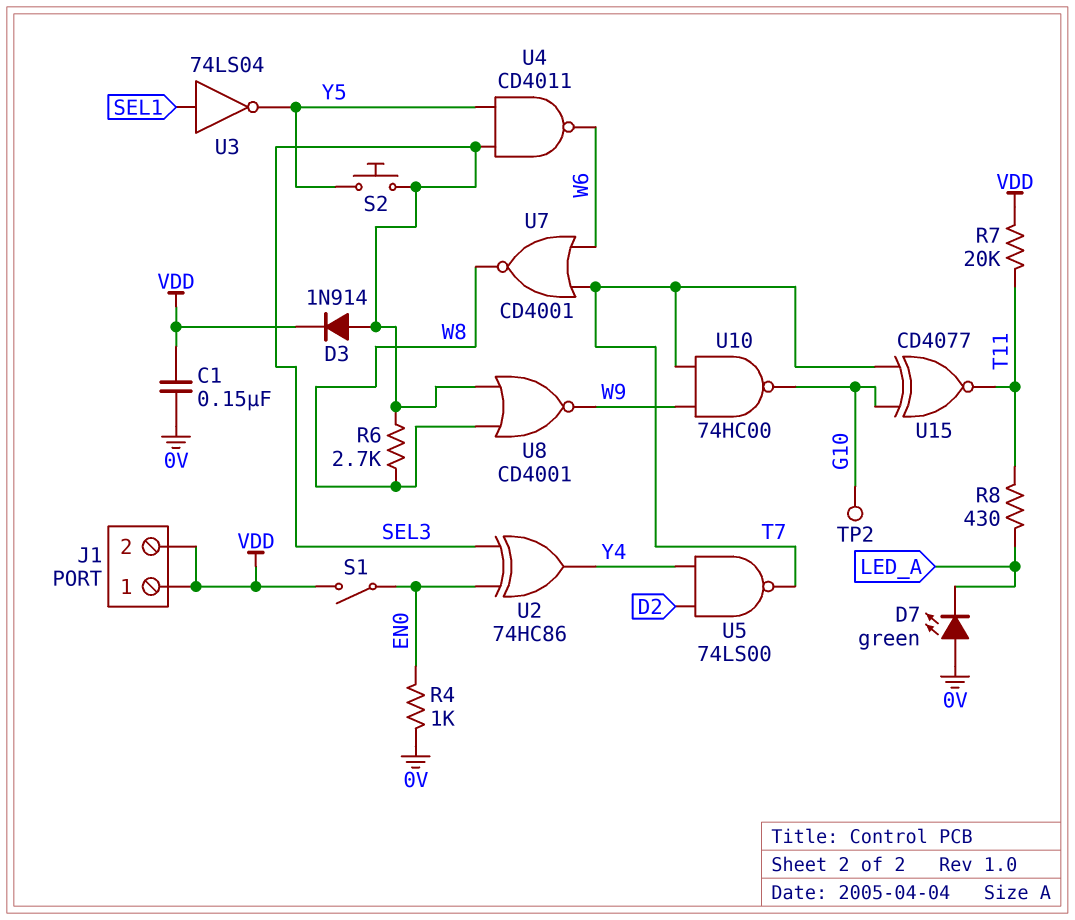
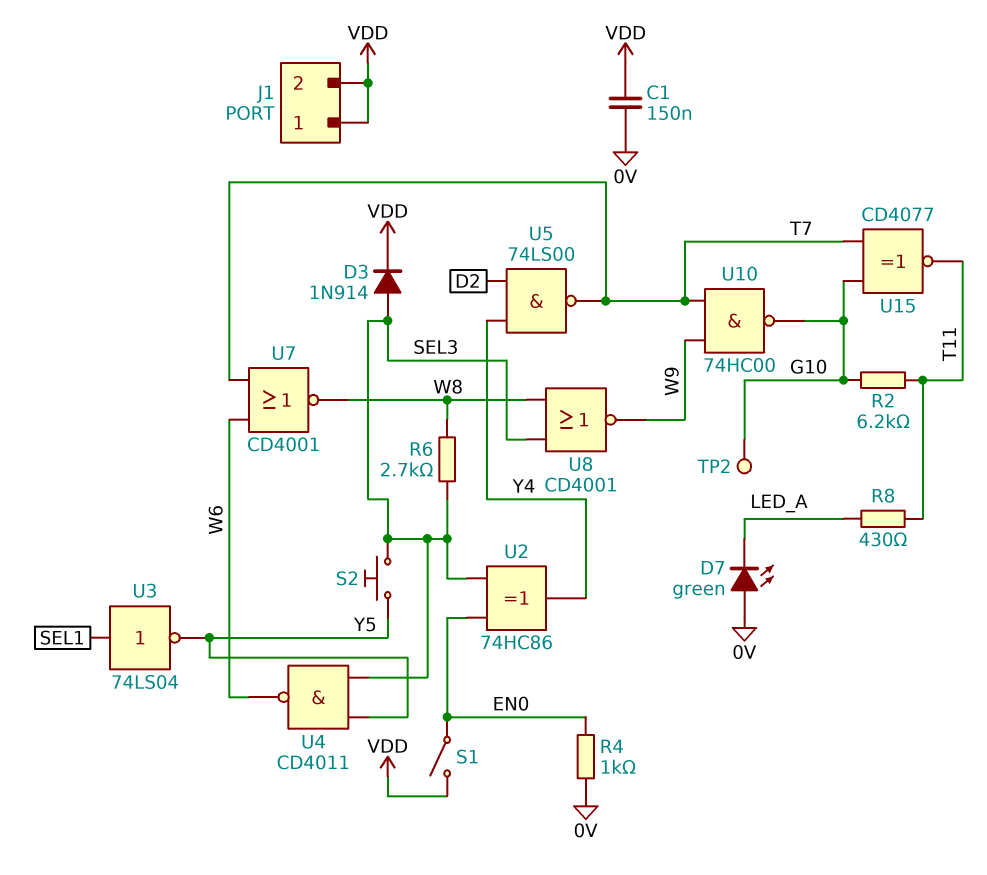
R2: none -> 6.2k (G10, T11)
R7: 20k (T11, VDD) -> none

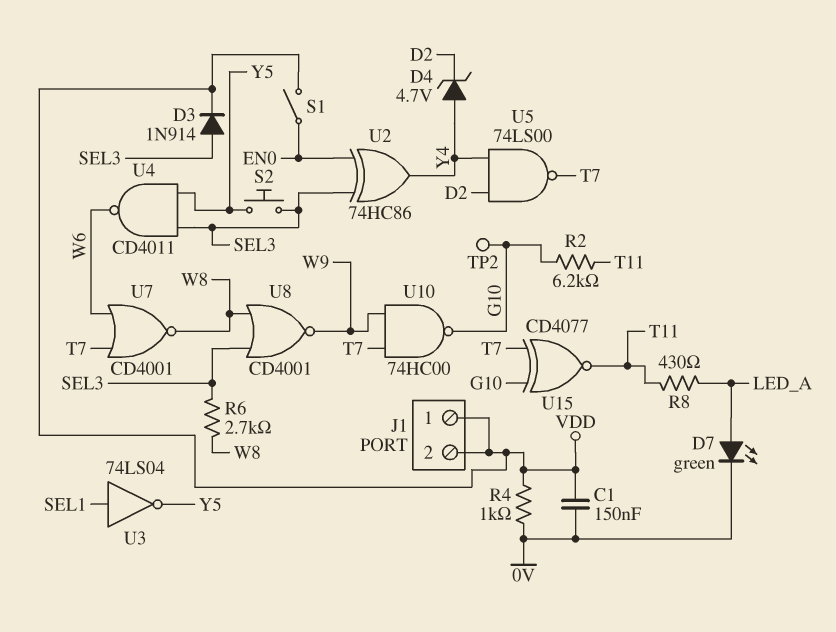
D4: none -> zener 4.7V (A Y4, K D2)
D7: LED green (A 0V, K LED_A) -> LED green (A LED_A, K 0V)
R4: 1k (0V, EN0) -> 1k (0V, VDD)

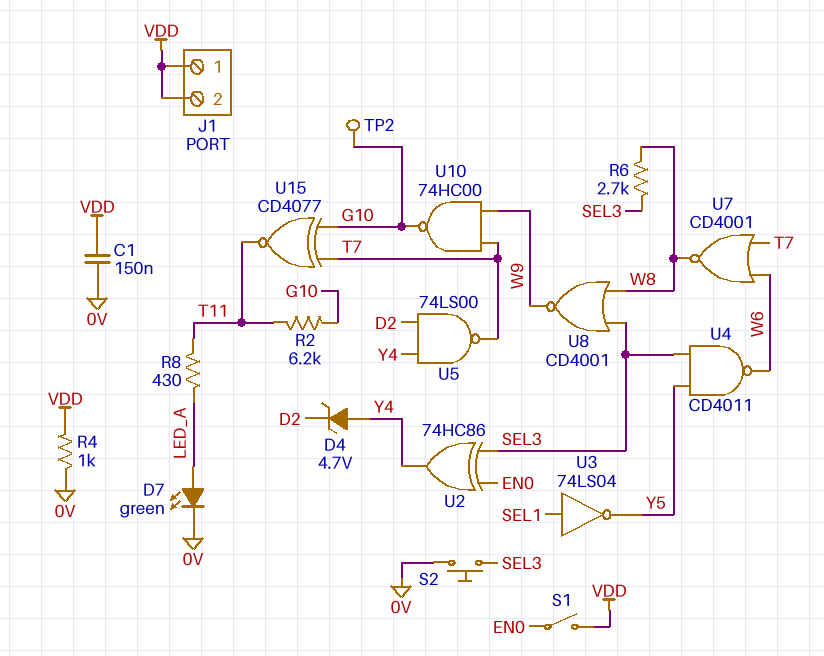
D3: diode 1N914 (A SEL3, K VDD) -> none
S2: button (SEL3, Y5) -> button (0V, SEL3)

